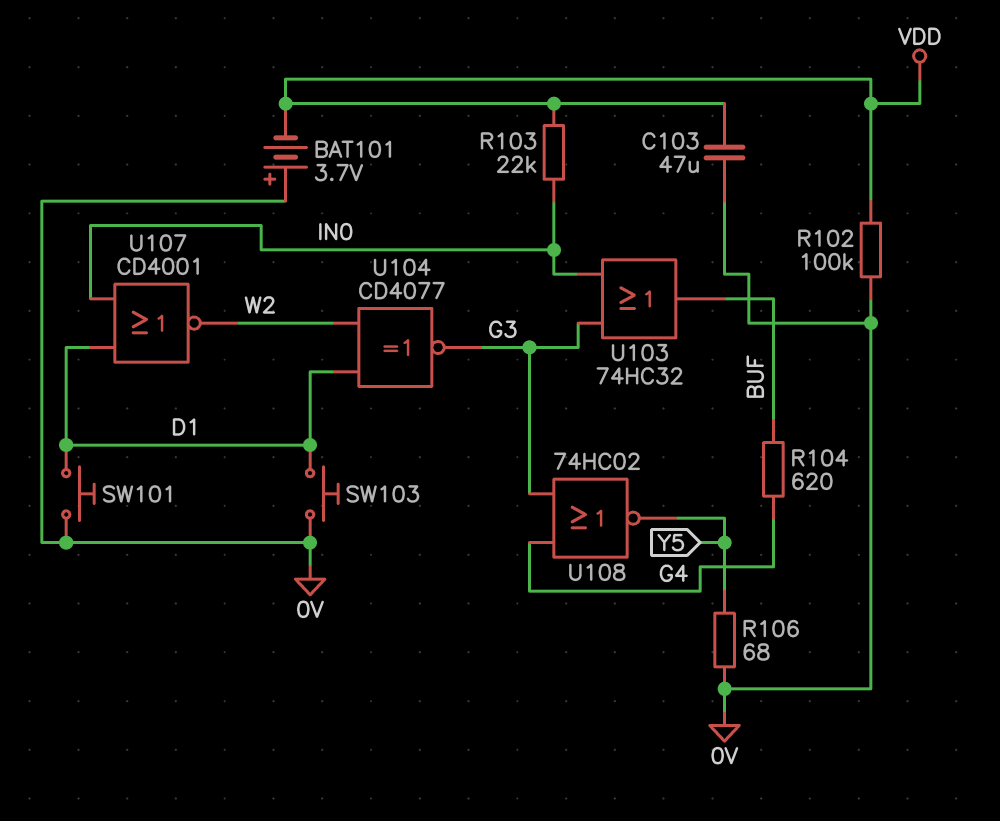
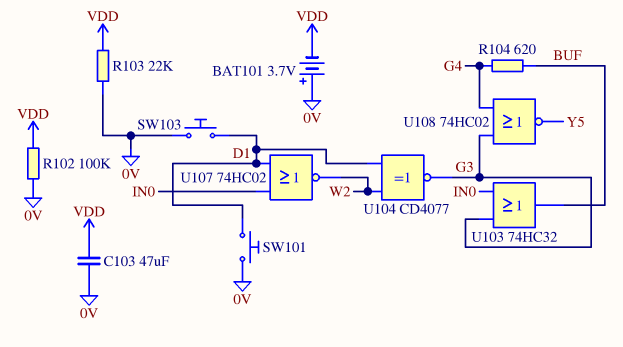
R103: 22k (IN0, VDD) -> 22k (0V, VDD)
R106: 68 (0V, Y5) -> none
U107: NOR CD4001 (in D1, in IN0, out W2) -> NOR 74HC02 (in D1, in IN0, out W2)

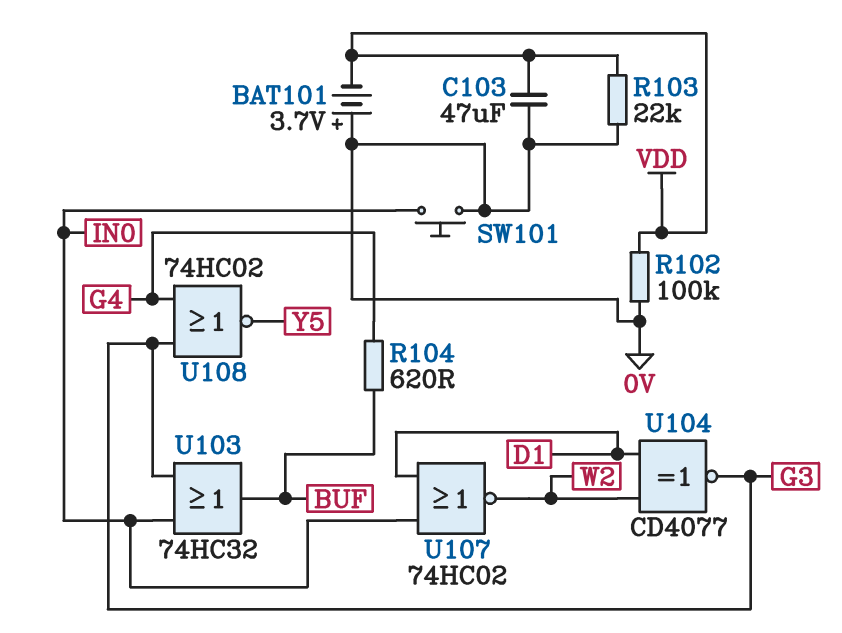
SW101: button (0V, D1) -> button (0V, IN0)
SW103: button (0V, D1) -> none

